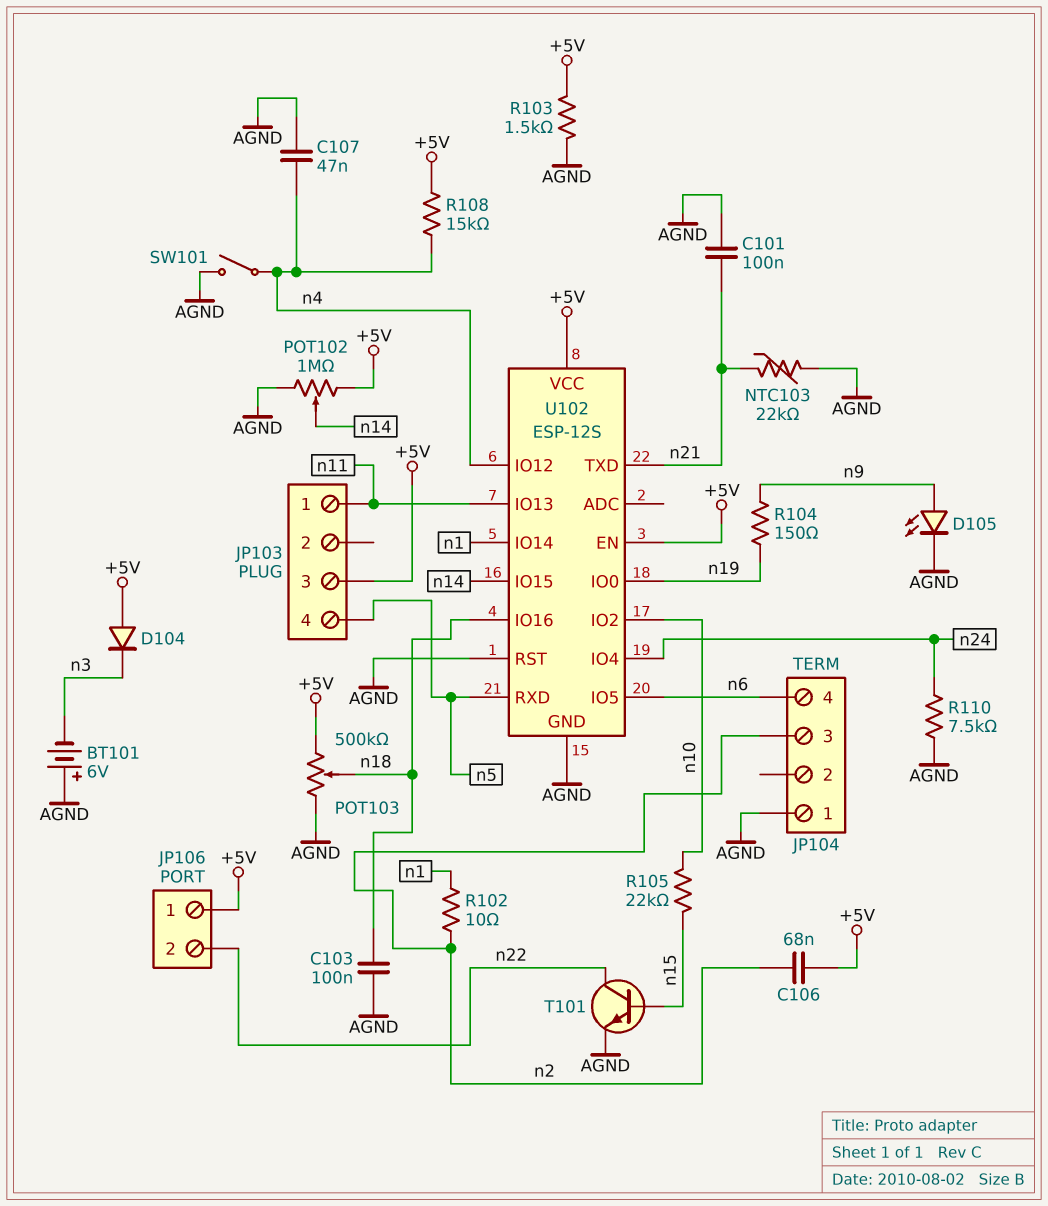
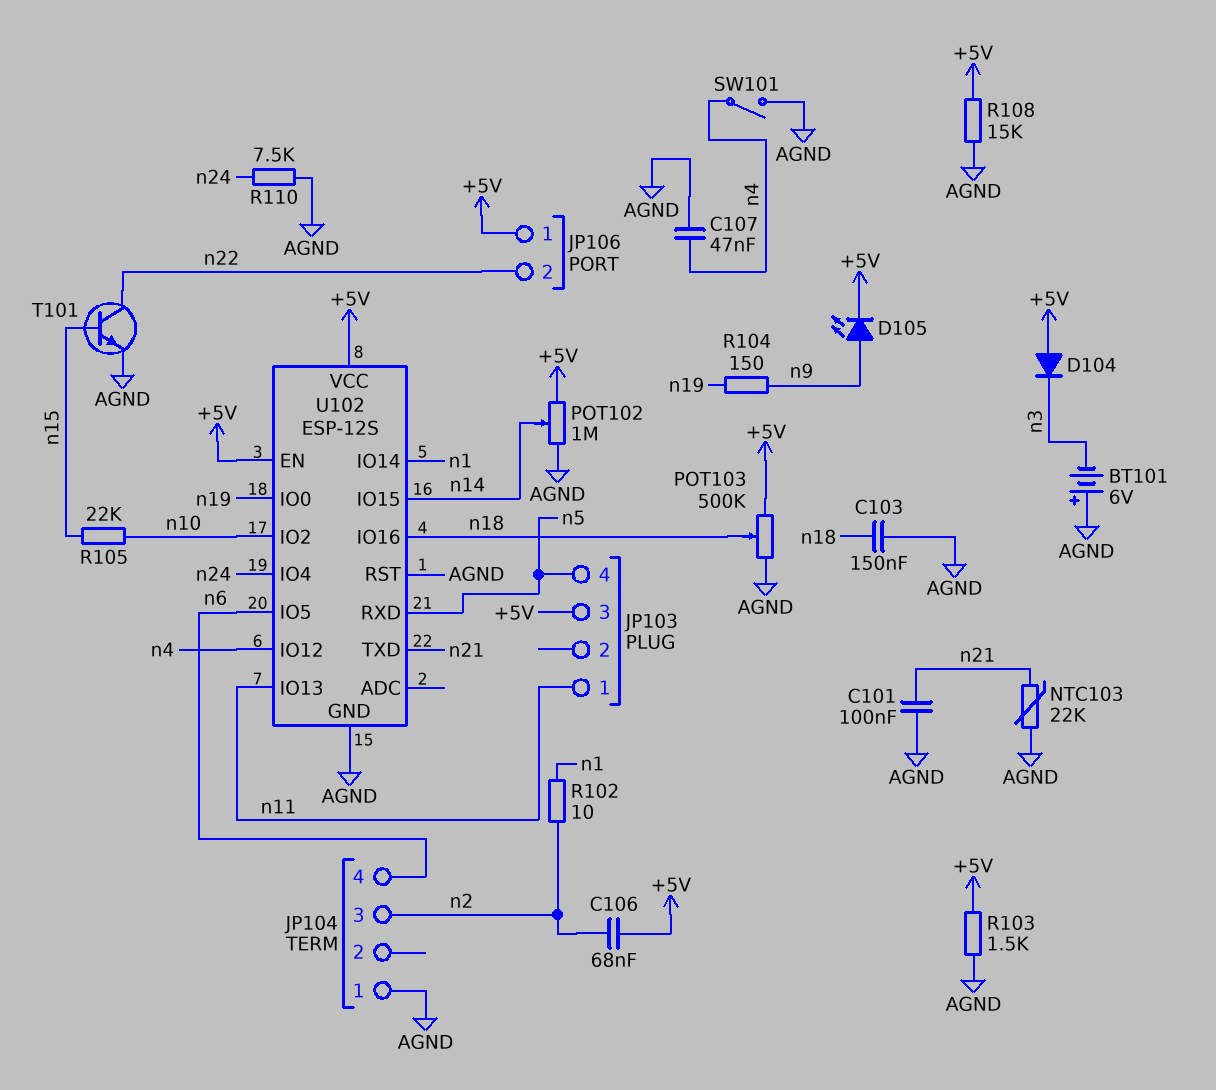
C103: 100nF (AGND, n18) -> 150nF (AGND, n18)
D105: LED (A n9, K AGND) -> LED (A n9, K +5V)
R108: 15k (+5V, n4) -> 15k (+5V, AGND)

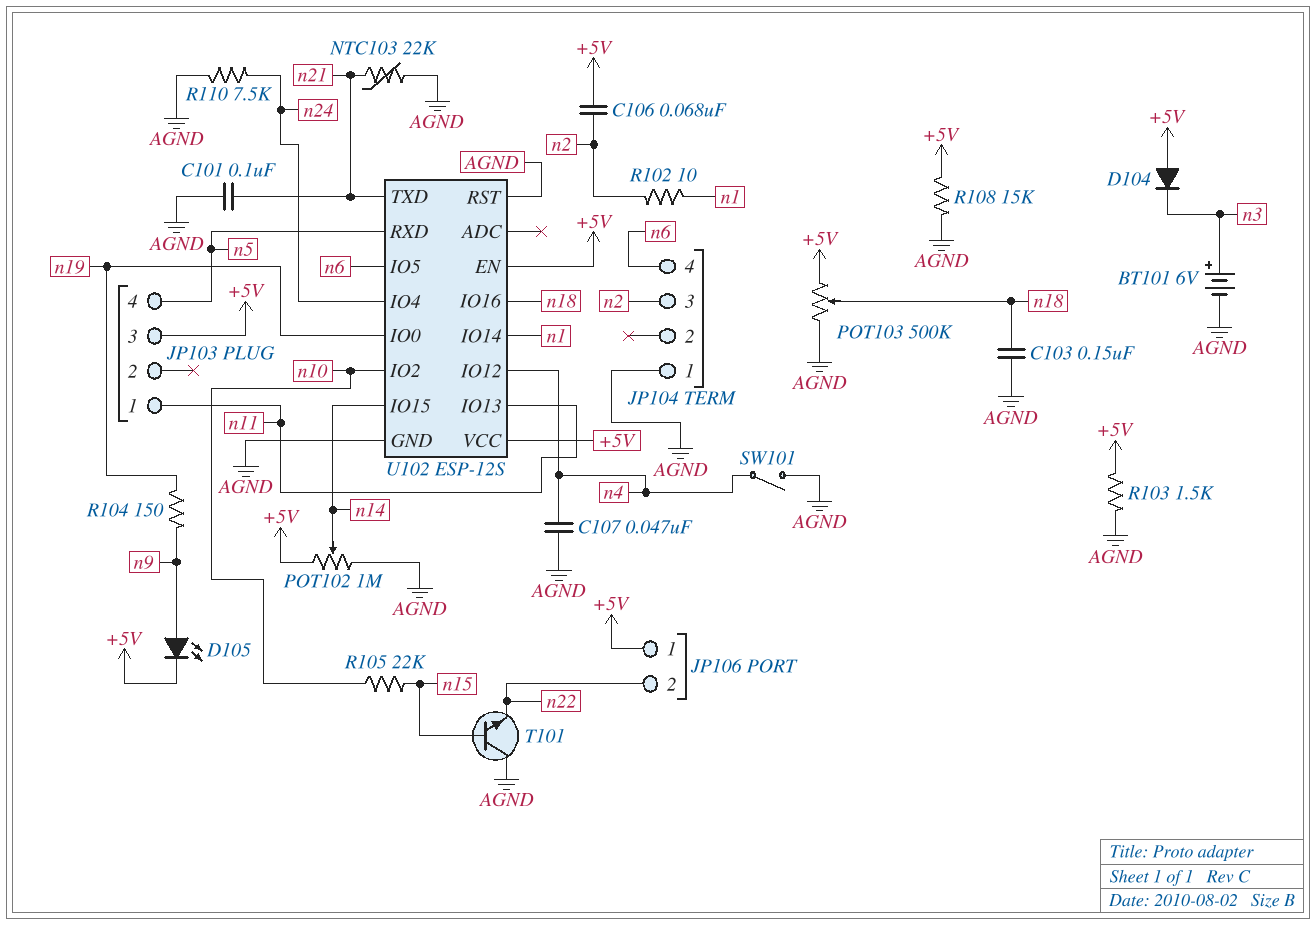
BT101: 6V (plus AGND, minus n3) -> 6V (plus n3, minus AGND)
T101: NPN (B n15, C n22, E AGND) -> NPN (B n15, C AGND, E n22)

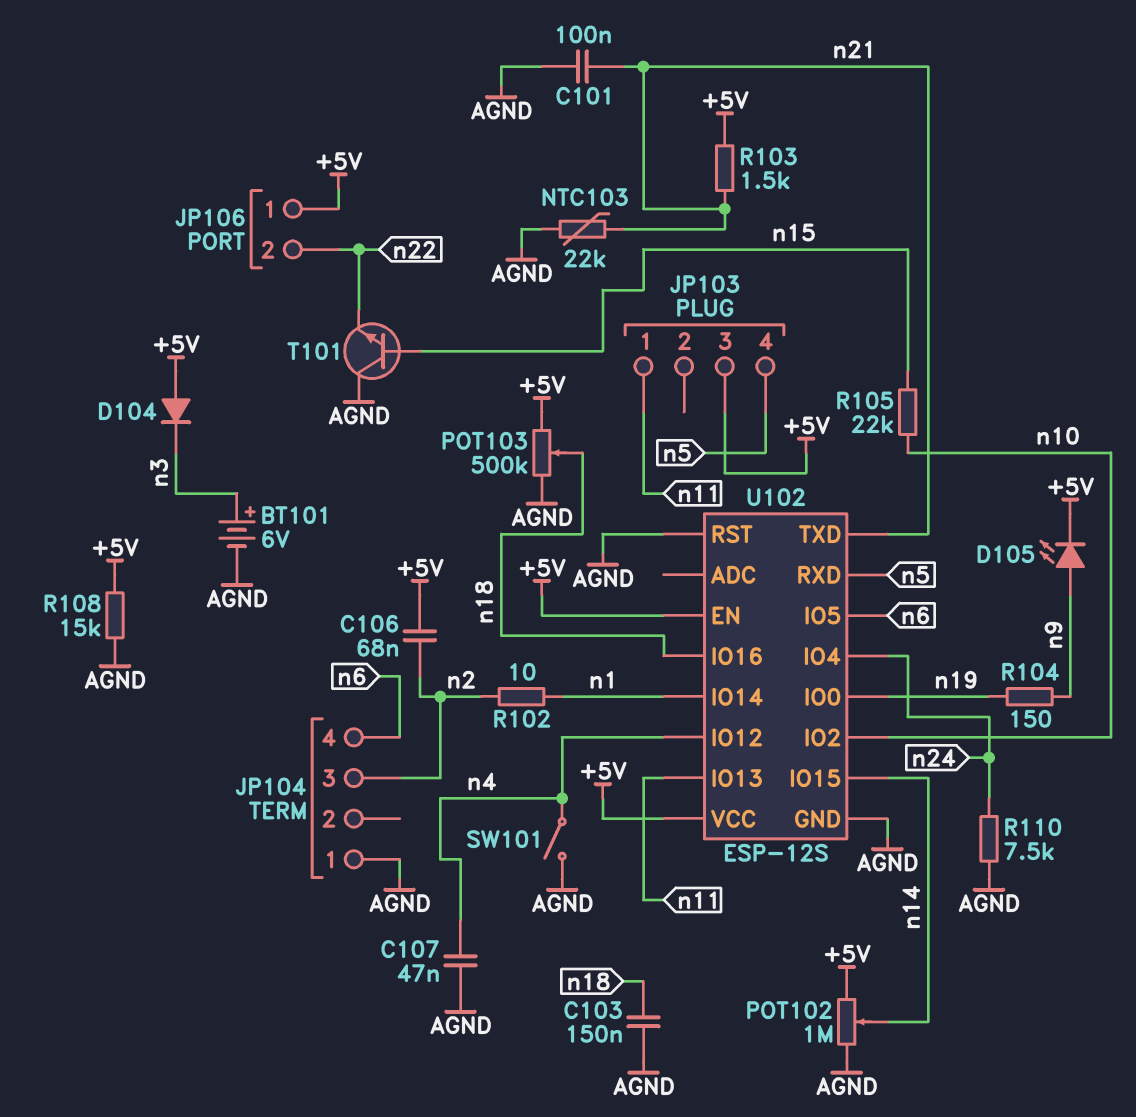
R103: 1.5k (+5V, AGND) -> 1.5k (+5V, n21)

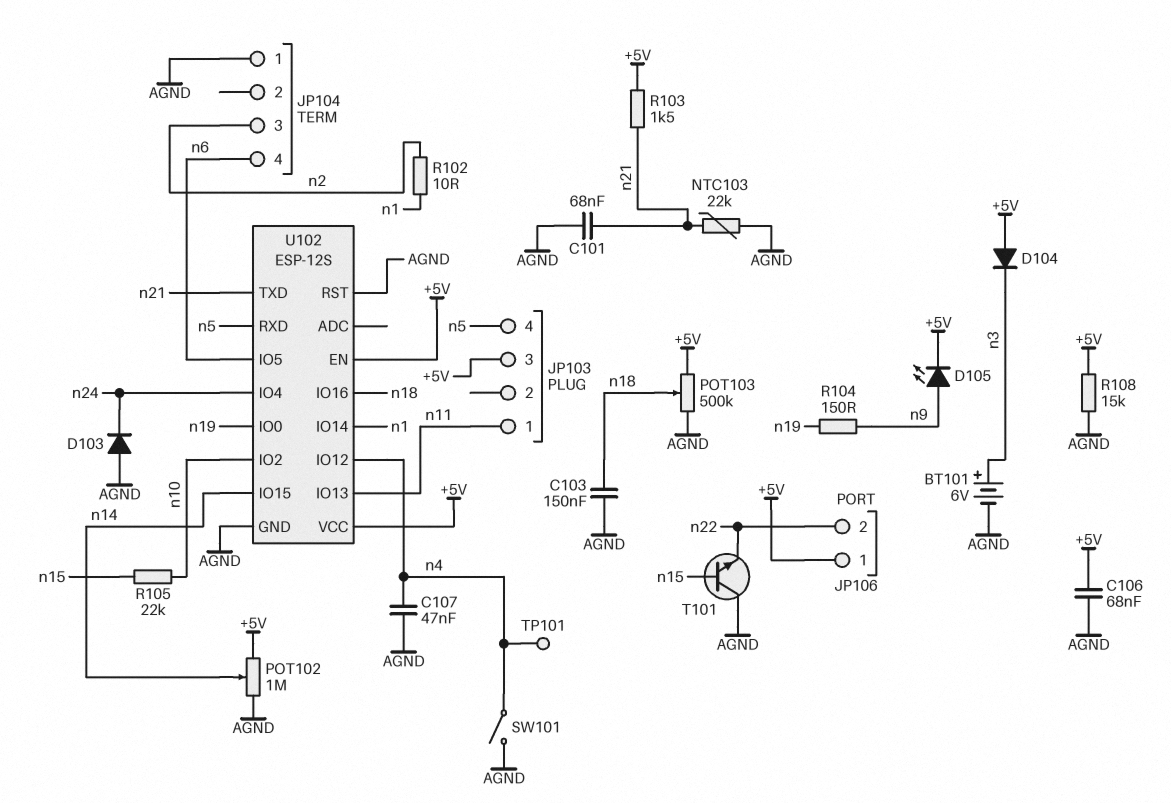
C101: 100nF (AGND, n21) -> 68nF (AGND, n21)
C106: 68nF (+5V, n2) -> 68nF (+5V, AGND)
D103: none -> diode (A AGND, K n24)
R110: 7.5k (AGND, n24) -> none
TP101: none -> test point (n4)

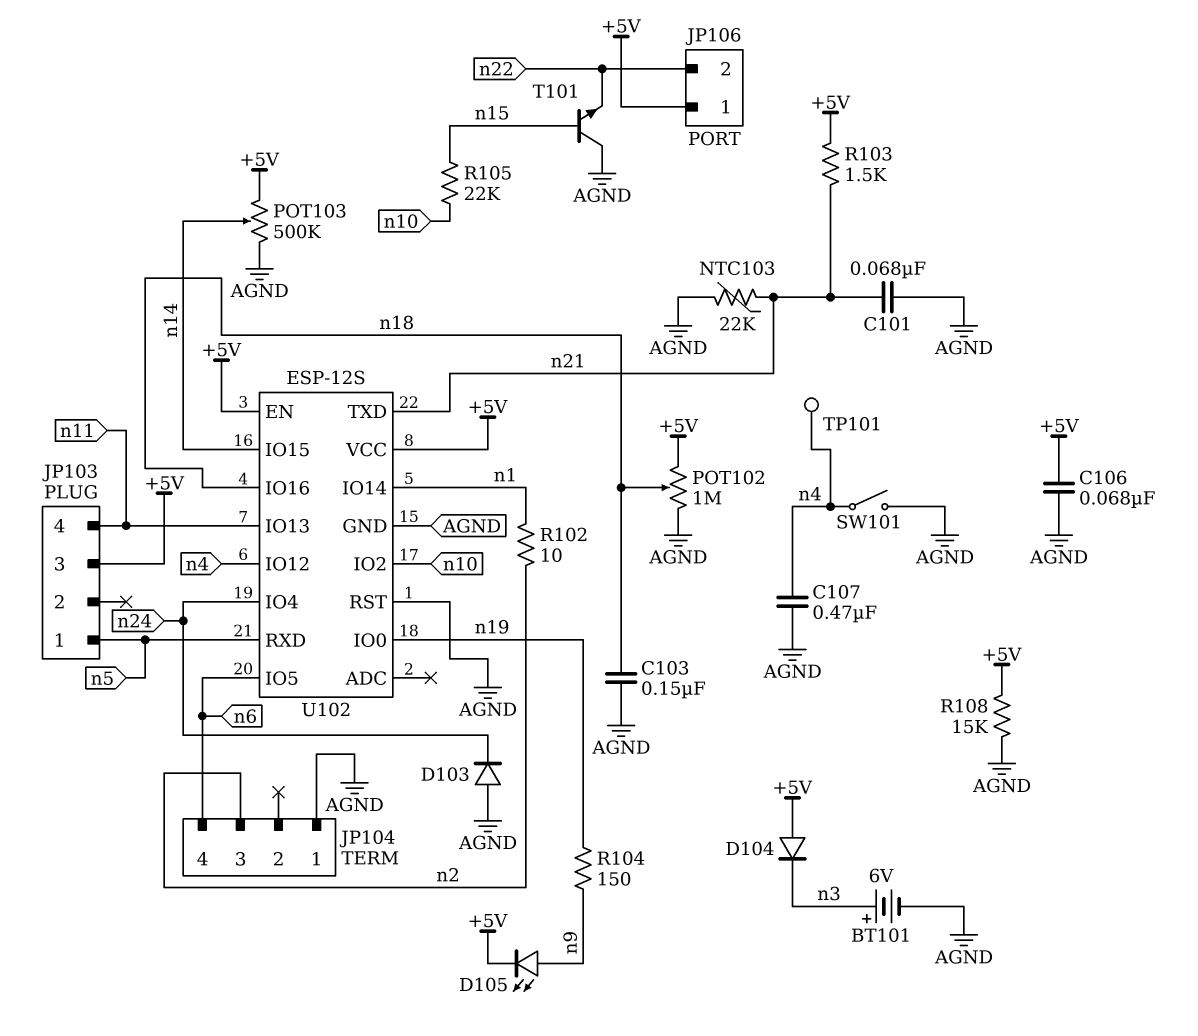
C107: 47nF (AGND, n4) -> 470nF (AGND, n4)
JP103 pin 1: n11 -> n5
JP103 pin 4: n5 -> n11
POT102: 1M (+5V, AGND, wiper n14) -> 1M (+5V, AGND, wiper n18)
POT103: 500k (+5V, AGND, wiper n18) -> 500k (+5V, AGND, wiper n14)

